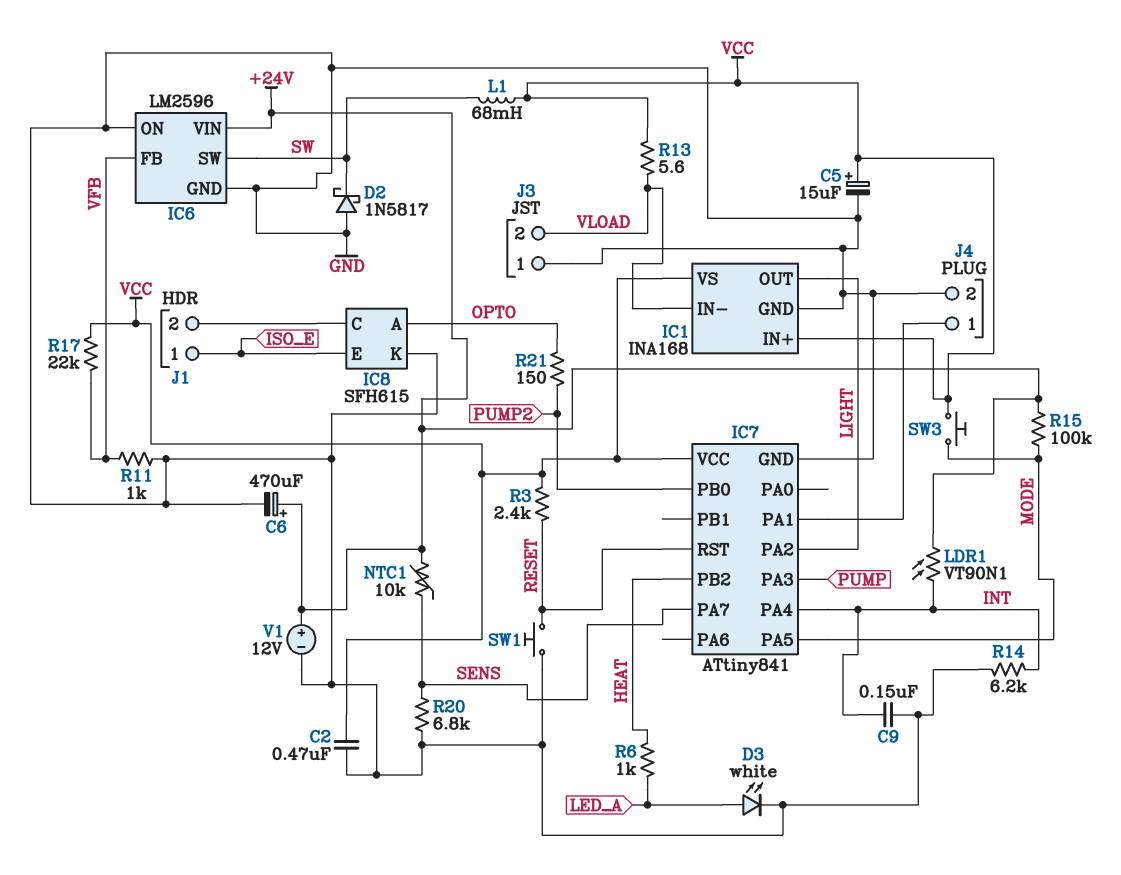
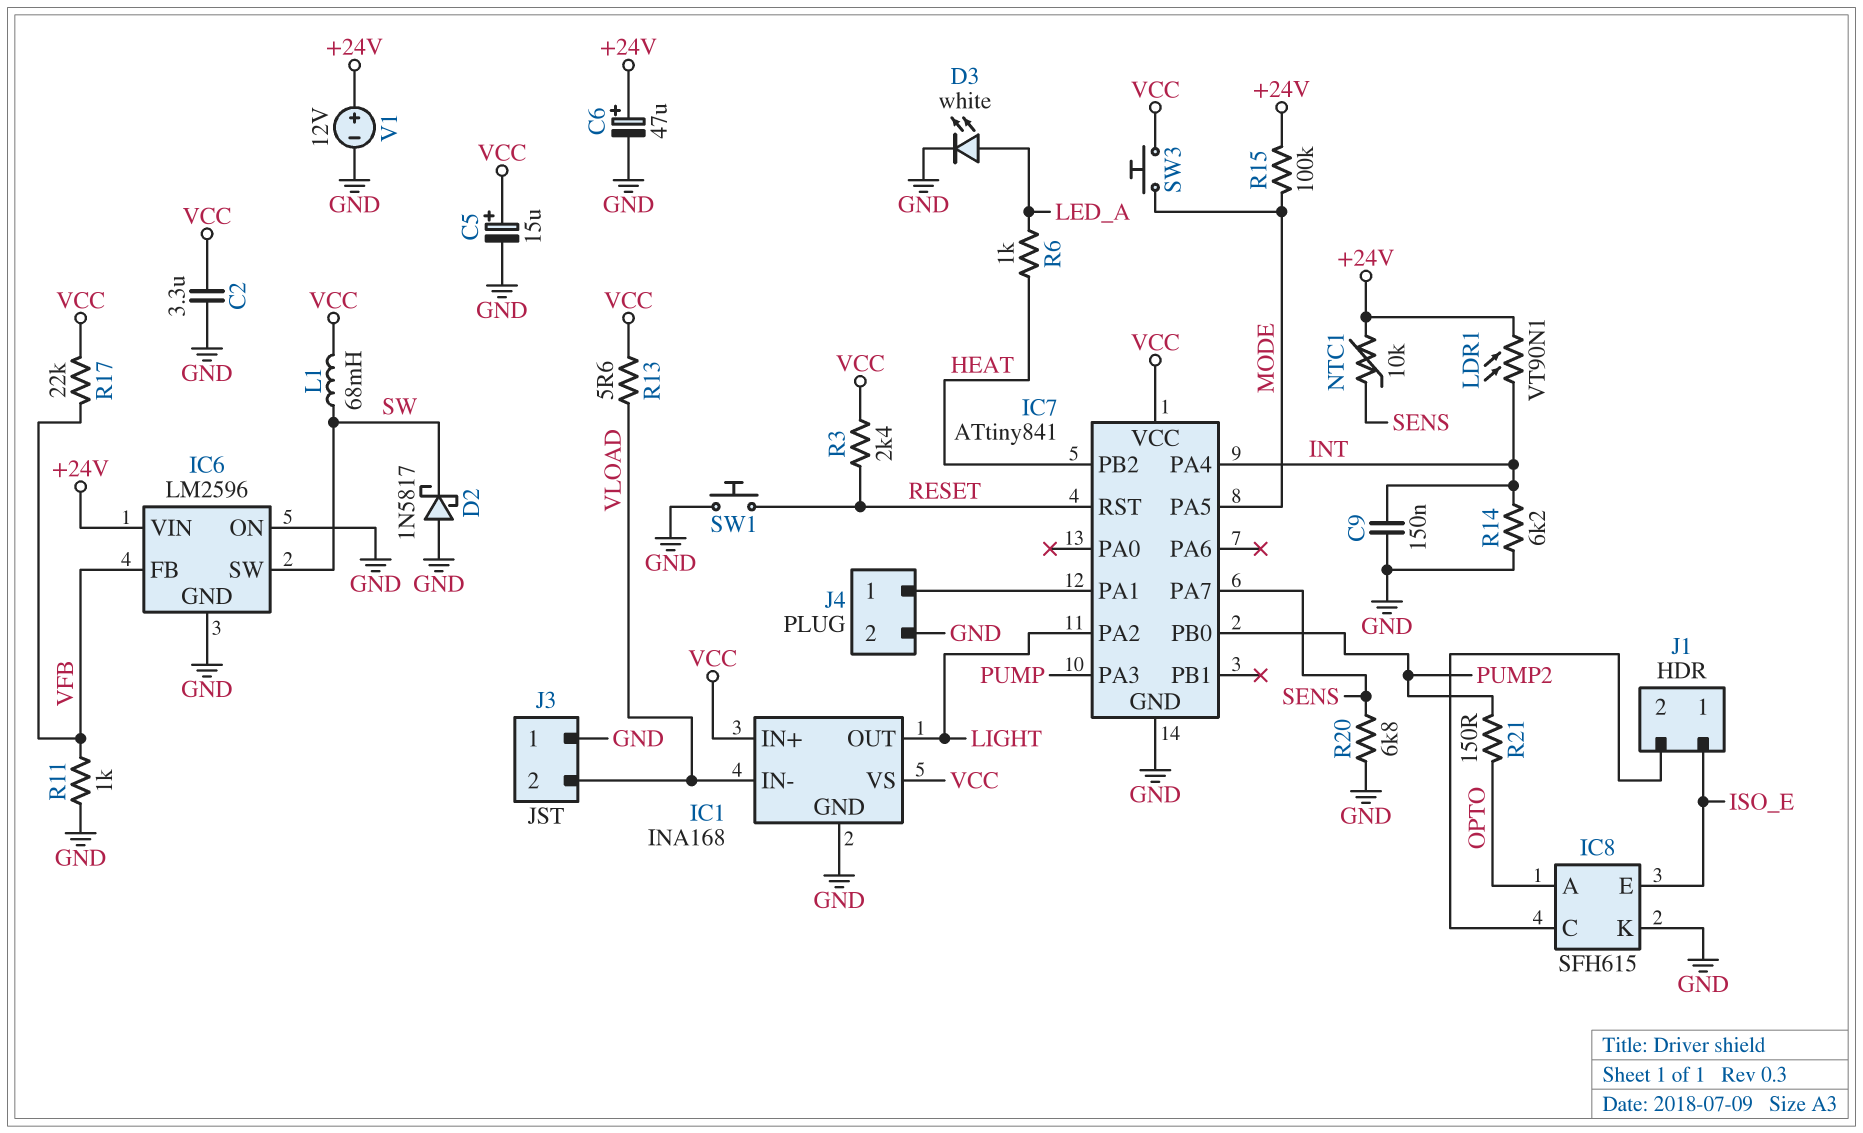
C2: 470nF (GND, VCC) -> 3.3uF (GND, VCC)
C6: 470uF (plus +24V, minus GND) -> 47uF (plus +24V, minus GND)

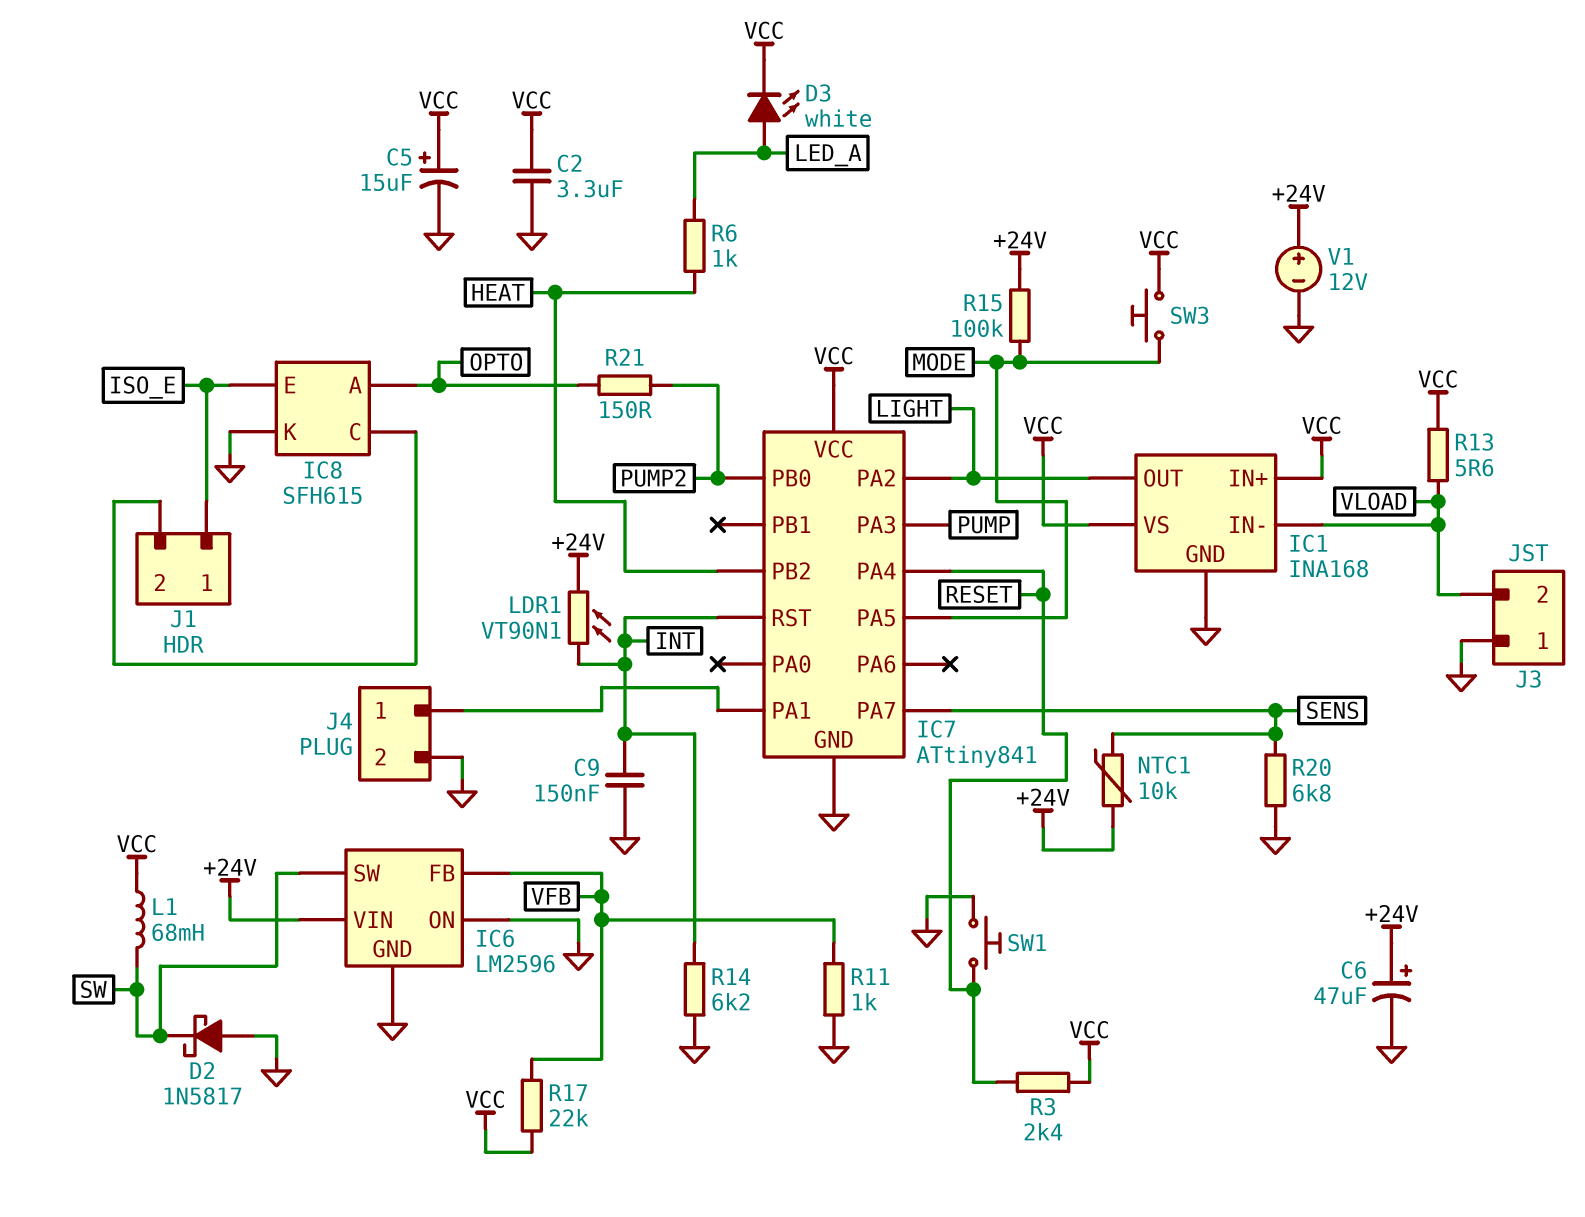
D3: LED white (A LED_A, K GND) -> LED white (A LED_A, K VCC)
IC7 pin PA4: INT -> RESET
IC7 pin RST: RESET -> INT

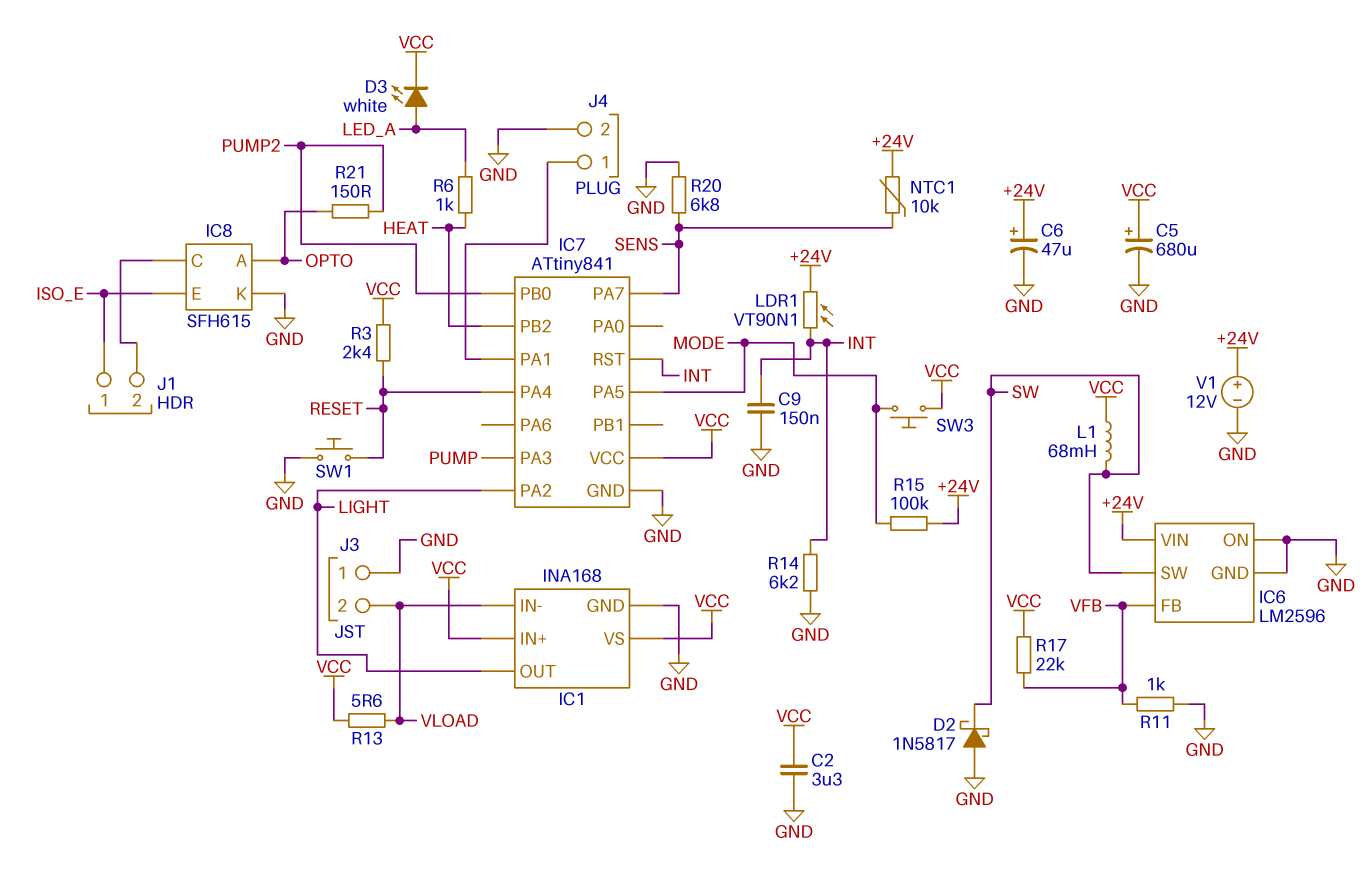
C5: 15uF (plus VCC, minus GND) -> 680uF (plus VCC, minus GND)

